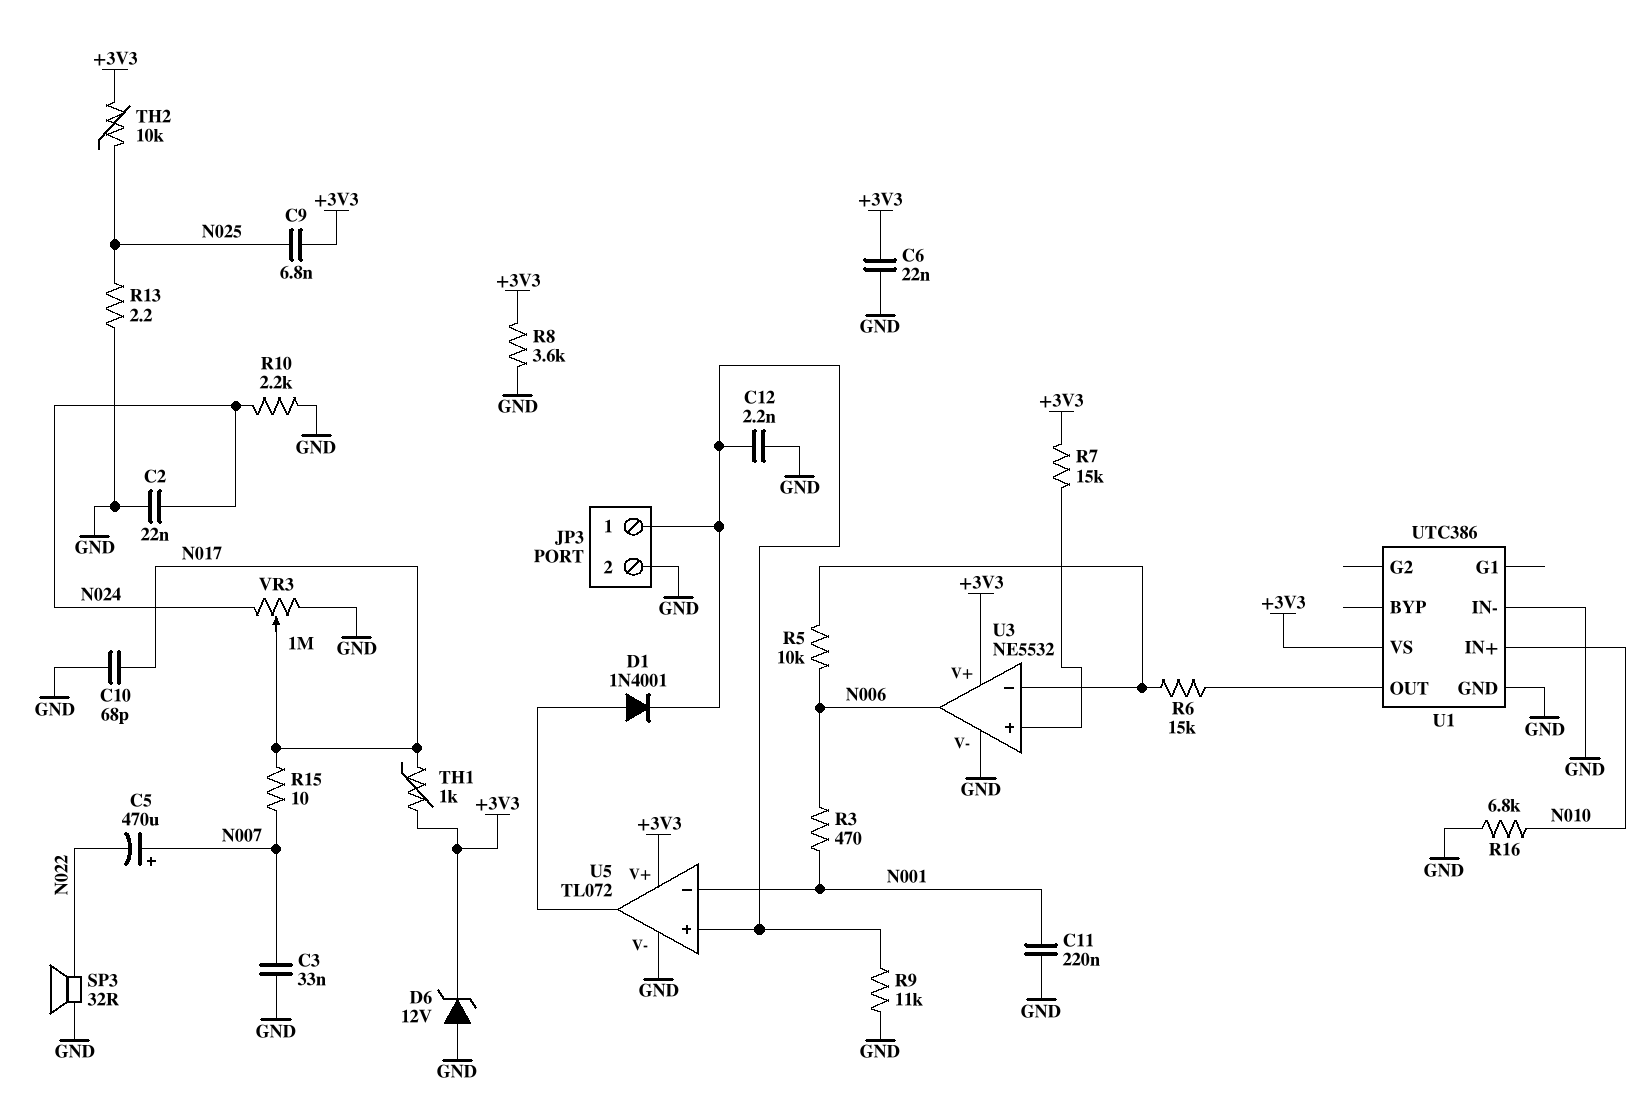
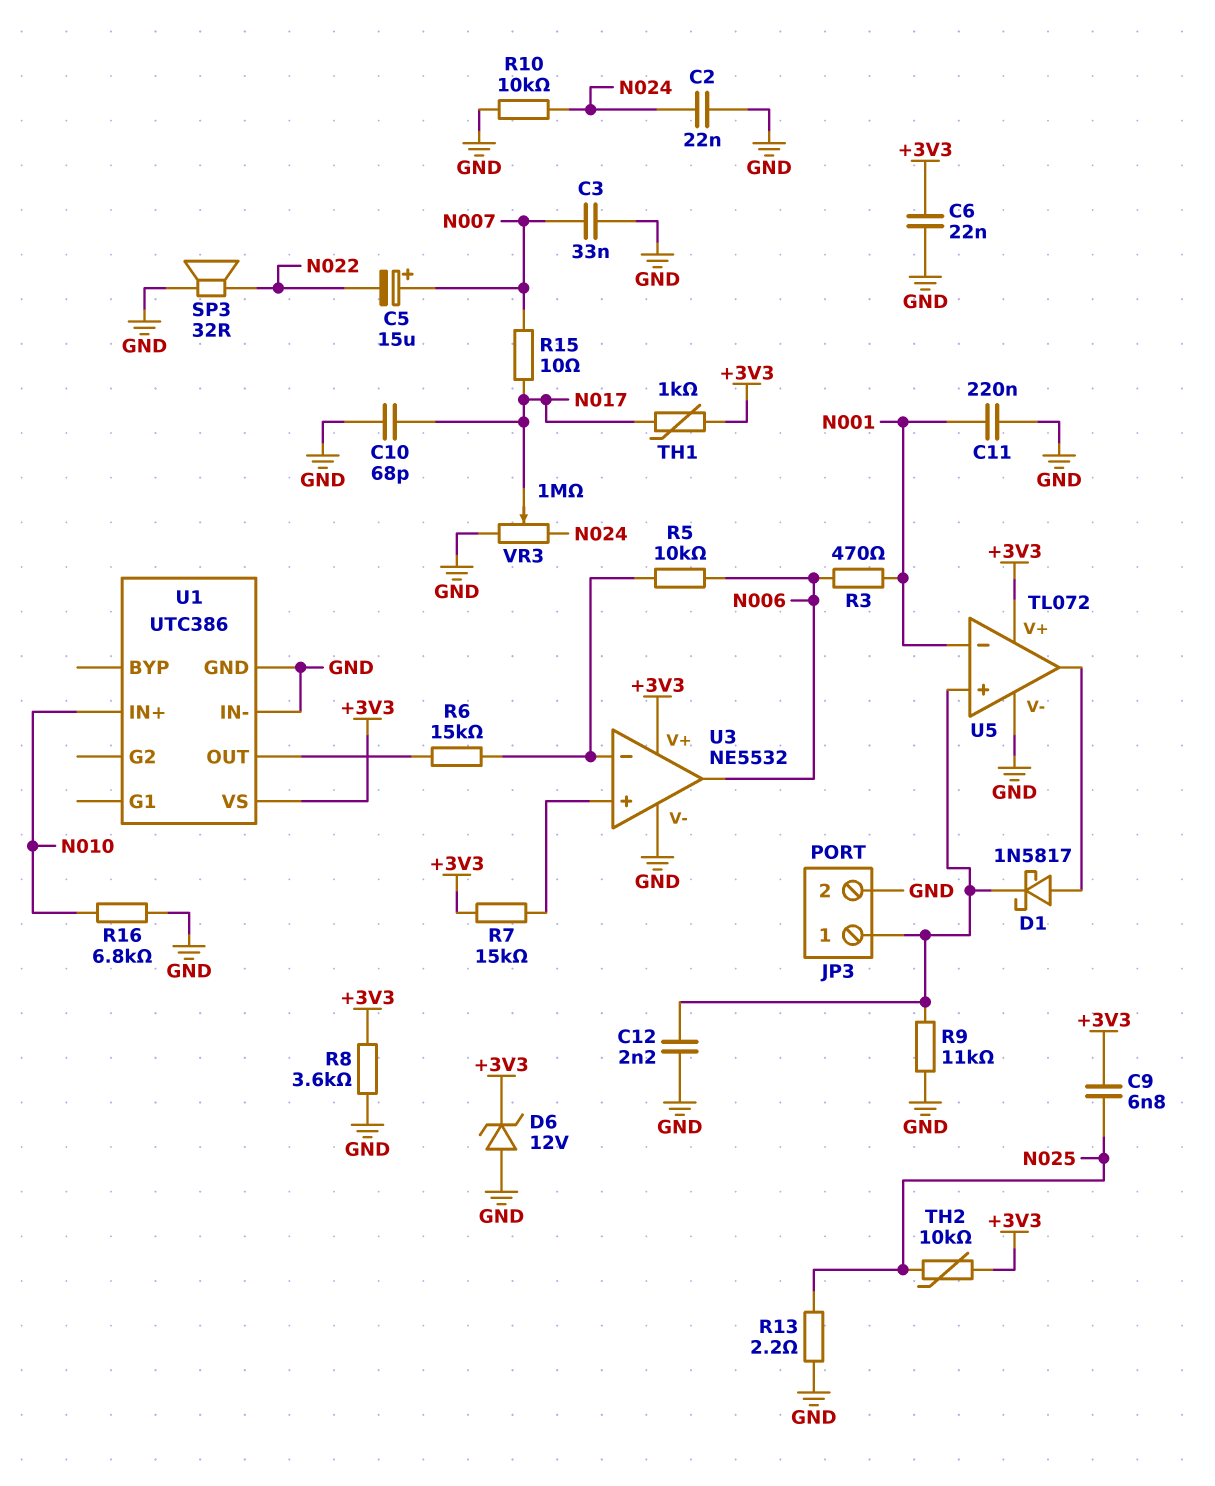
C5: 470uF (plus N007, minus N022) -> 15uF (plus N007, minus N022)
D1: diode 1N4001 (A U5/out, K JP3/1) -> schottky 1N5817 (A U5/out, K JP3/1)
R10: 2.2k (GND, N024) -> 10k (GND, N024)

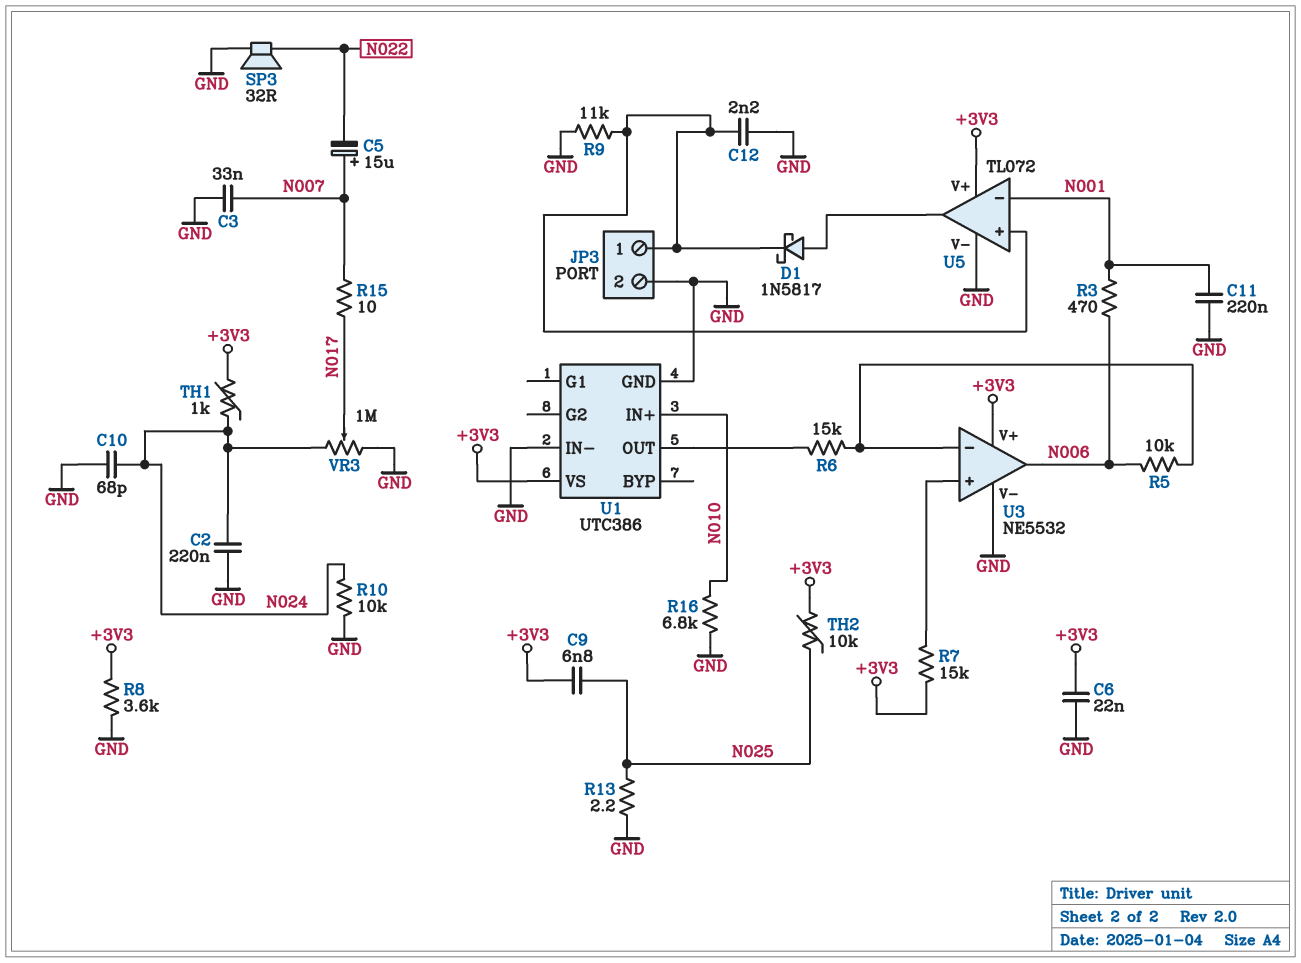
C2: 22nF (GND, N024) -> 220nF (GND, N024)
C10: 68pF (GND, N017) -> 68pF (GND, N024)
D6: zener 12V (A GND, K +3V3) -> none
TH1: 1k (+3V3, N017) -> 1k (+3V3, N024)

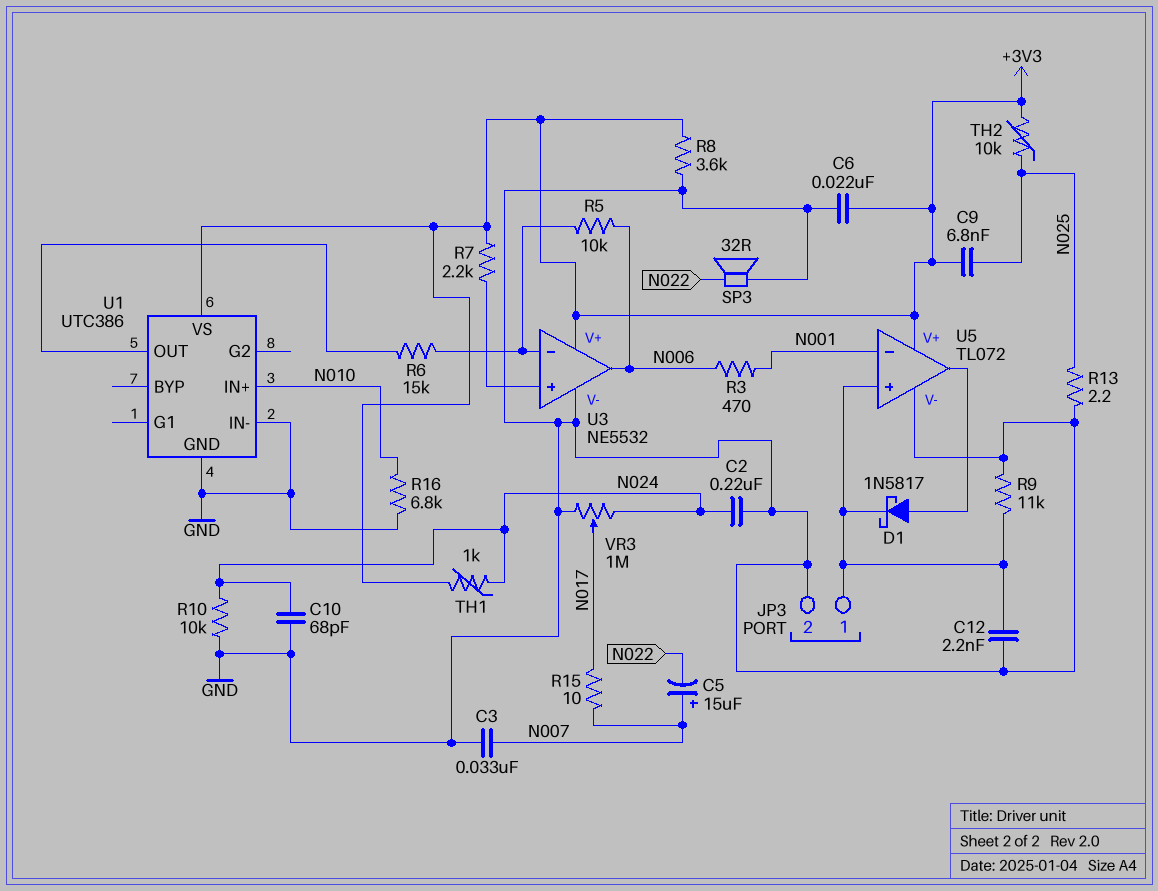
C11: 220nF (GND, N001) -> none
R7: 15k (+3V3, U3/in+) -> 2.2k (+3V3, U3/in+)

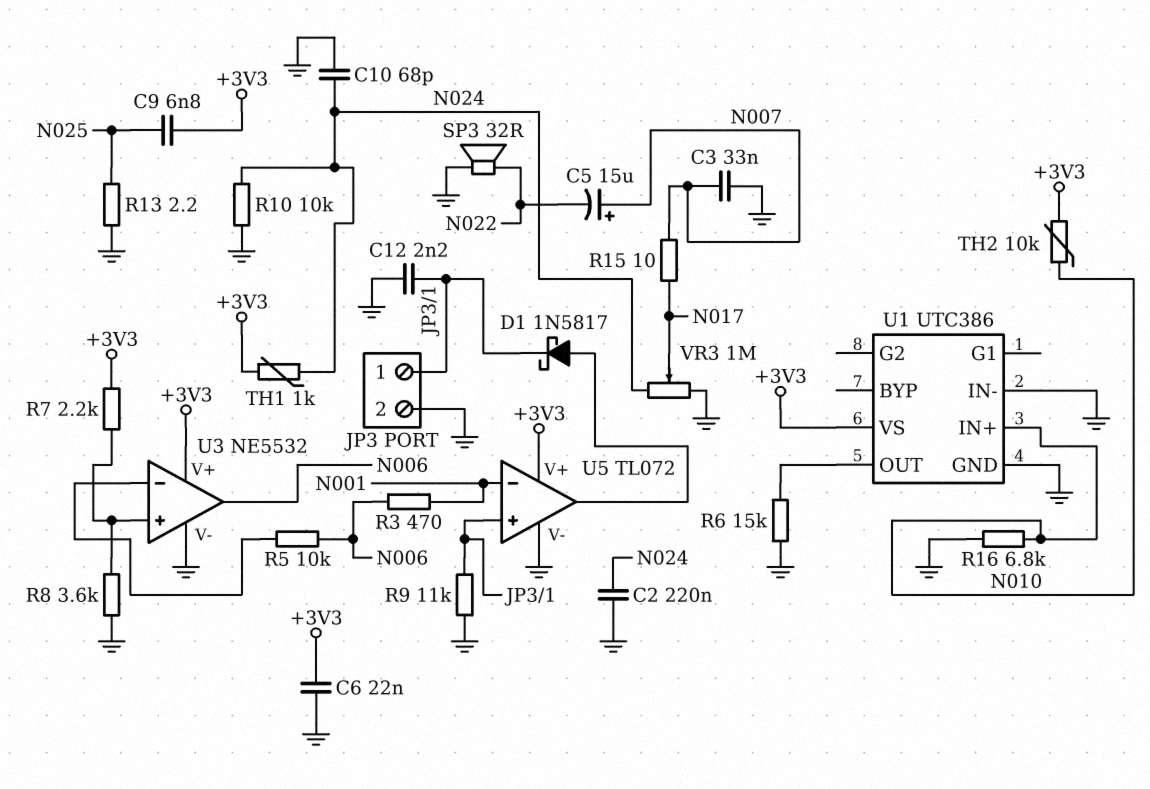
R6: 15k (U1/OUT, U3/in-) -> 15k (GND, U1/OUT)
R8: 3.6k (+3V3, GND) -> 3.6k (GND, U3/in+)
TH2: 10k (+3V3, N025) -> 10k (+3V3, N010)

